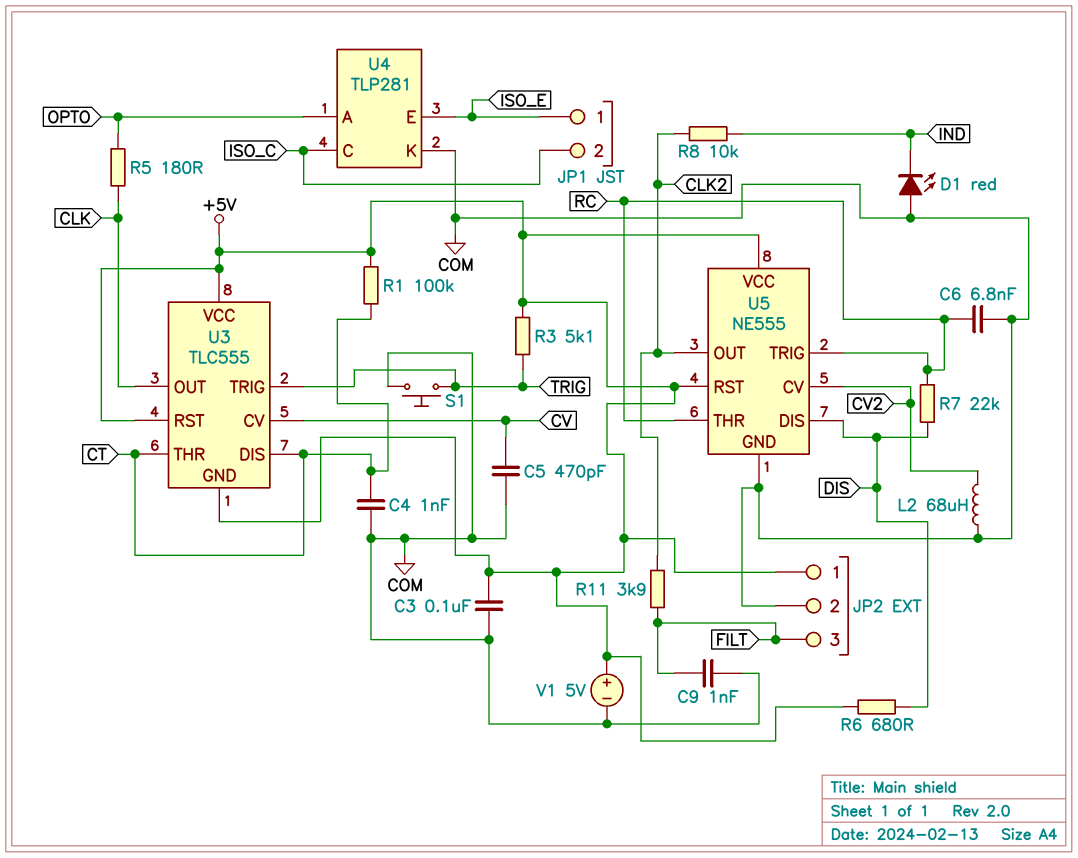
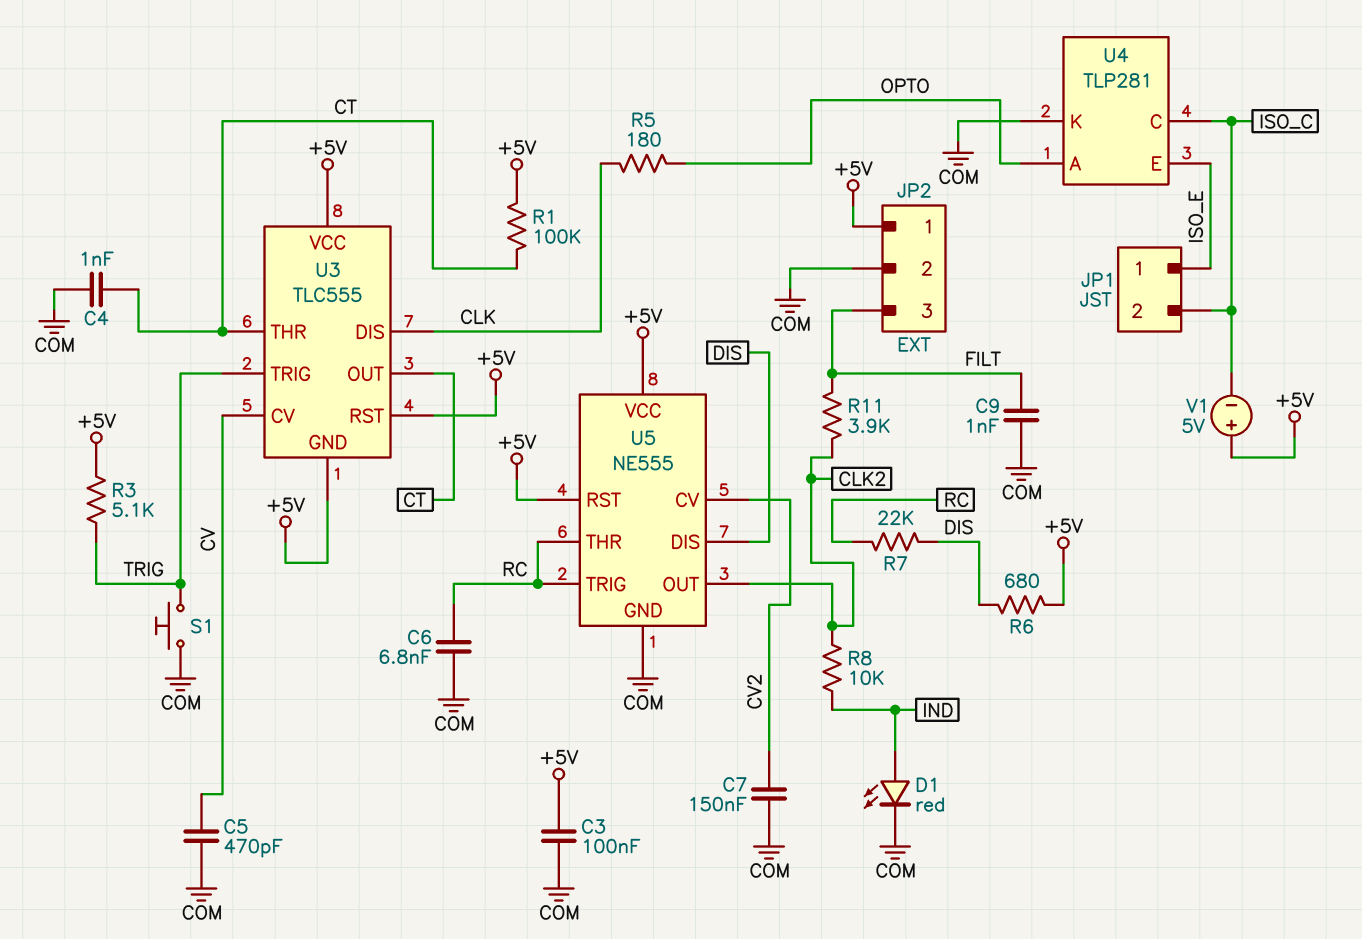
C7: none -> 150nF (COM, CV2)
D1: LED red (A COM, K IND) -> LED red (A IND, K COM)
L2: 68uH (COM, CV2) -> none
U3 pin DIS: CT -> CLK
U3 pin OUT: CLK -> CT
V1: 5V (plus +5V, minus COM) -> 5V (plus +5V, minus ISO_C)

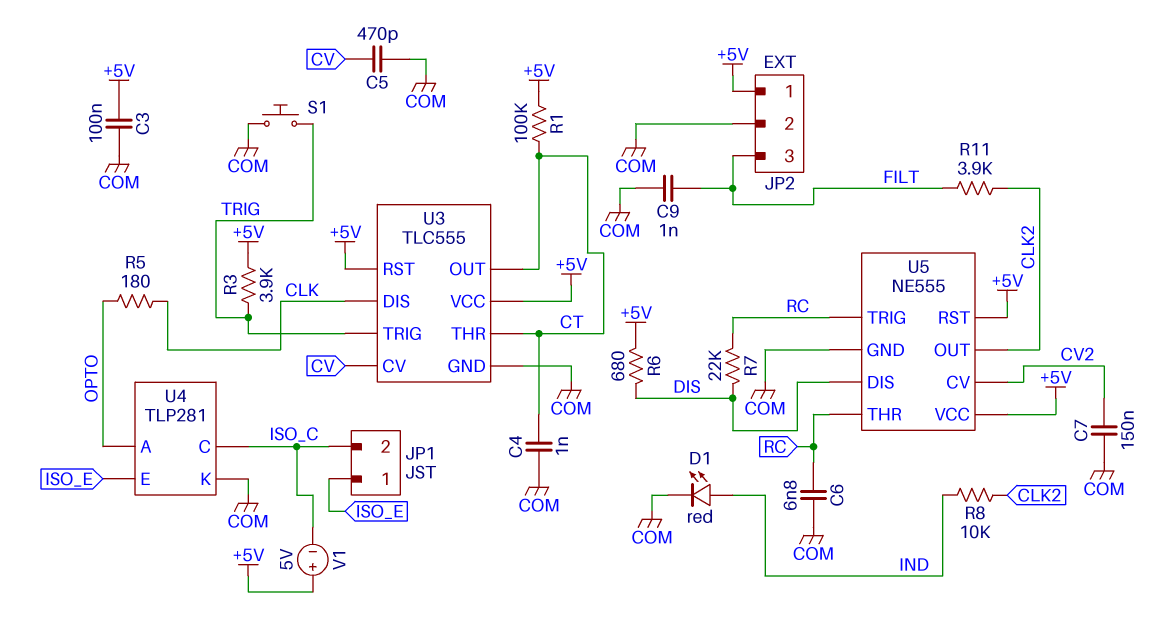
R3: 5.1k (+5V, TRIG) -> 3.9k (+5V, TRIG)
U3 pin GND: +5V -> COM

